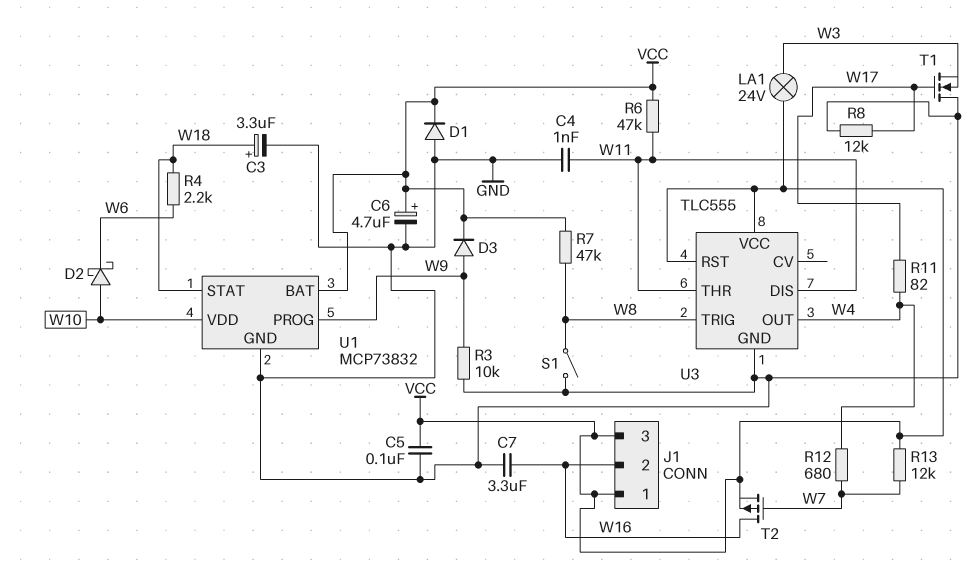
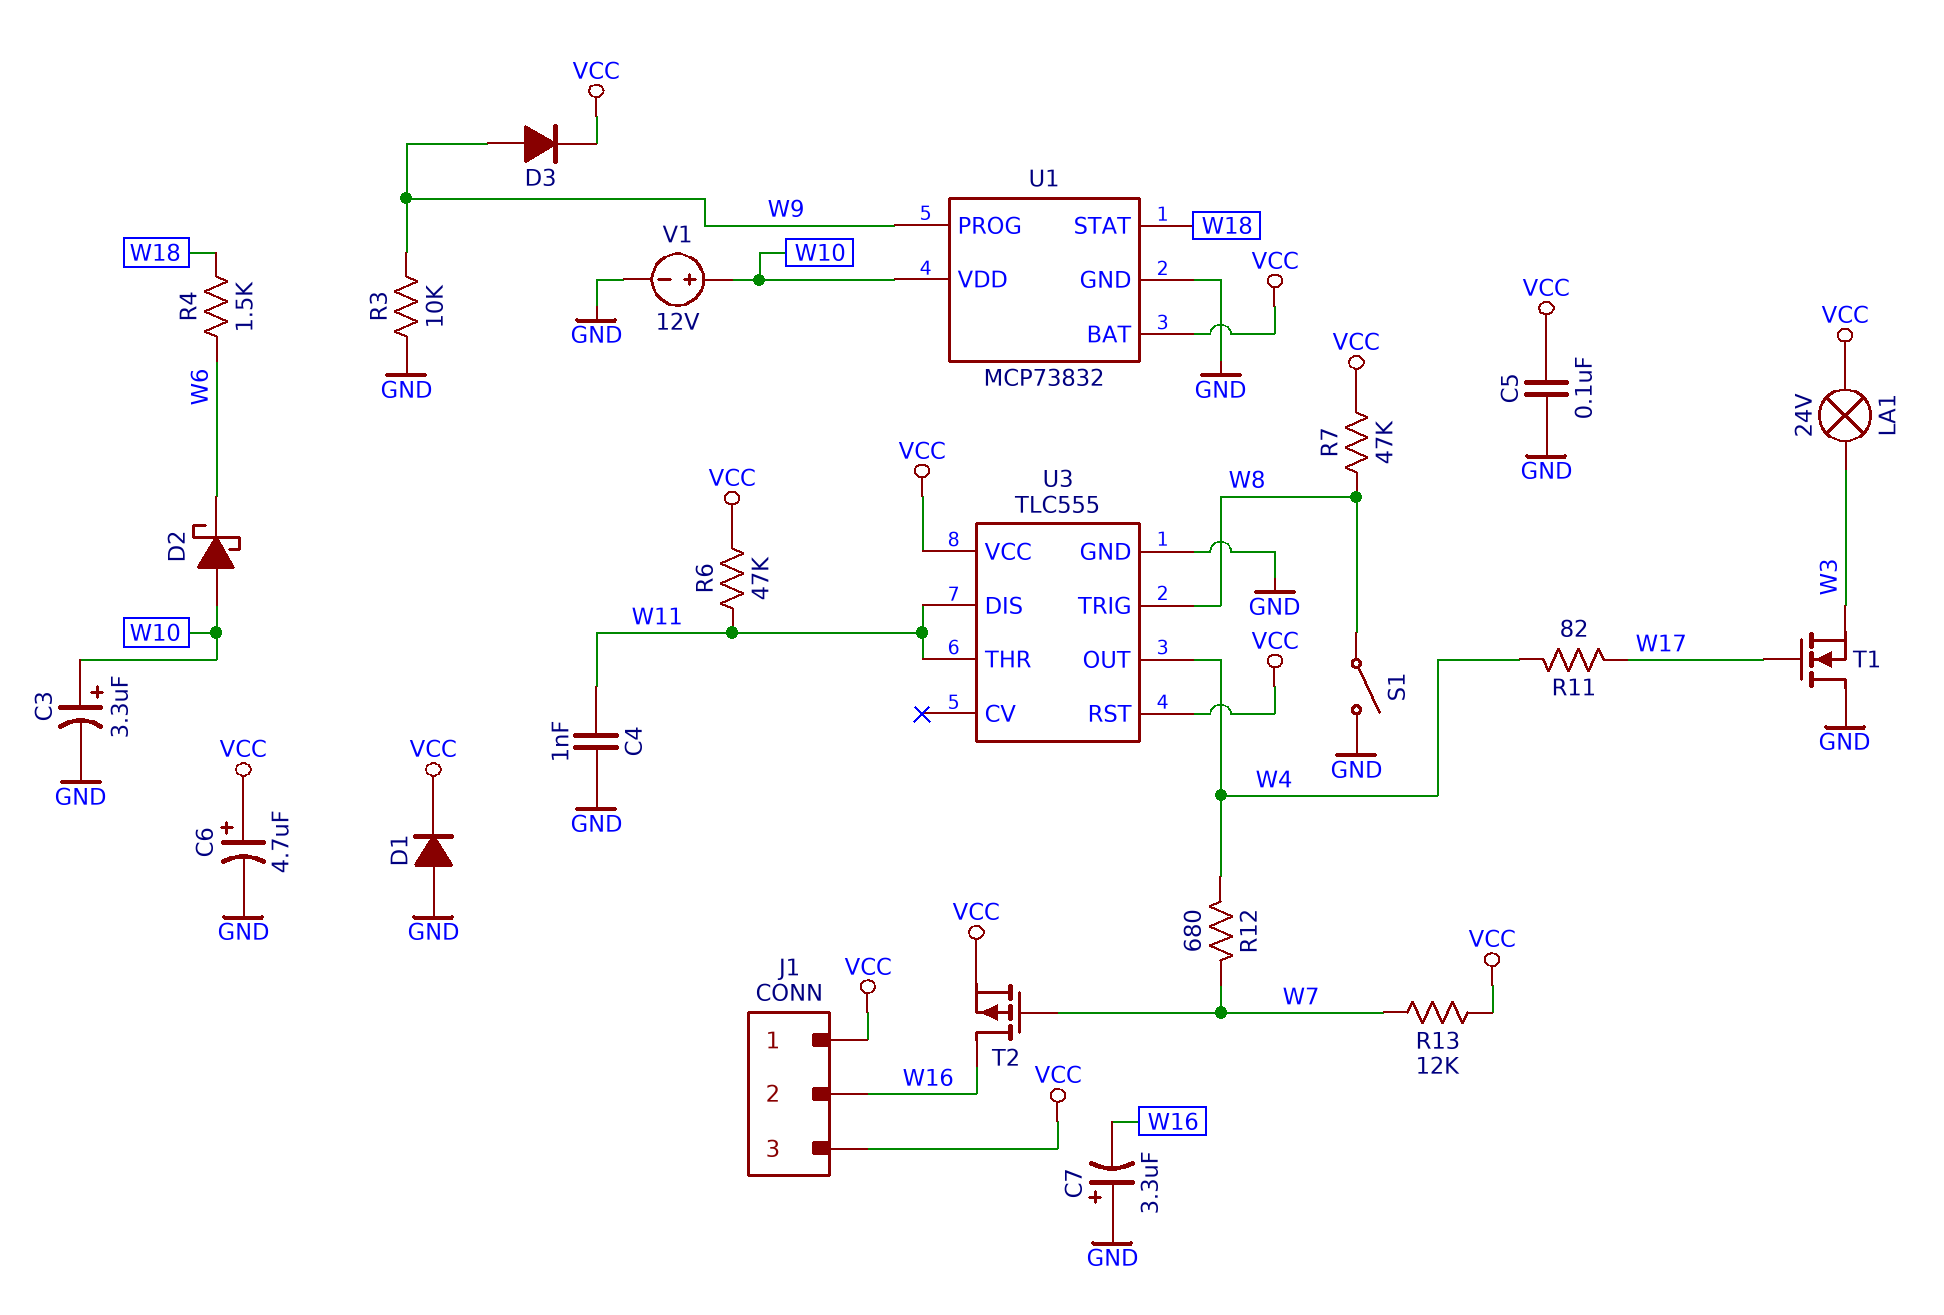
C3: 3.3uF (plus W18, minus GND) -> 3.3uF (plus W10, minus GND)
C7: 3.3uF (GND, W16) -> 3.3uF (plus GND, minus W16)
R4: 2.2k (W6, W18) -> 1.5k (W6, W18)
R8: 12k (GND, W17) -> none
V1: none -> 12V (plus W10, minus GND)

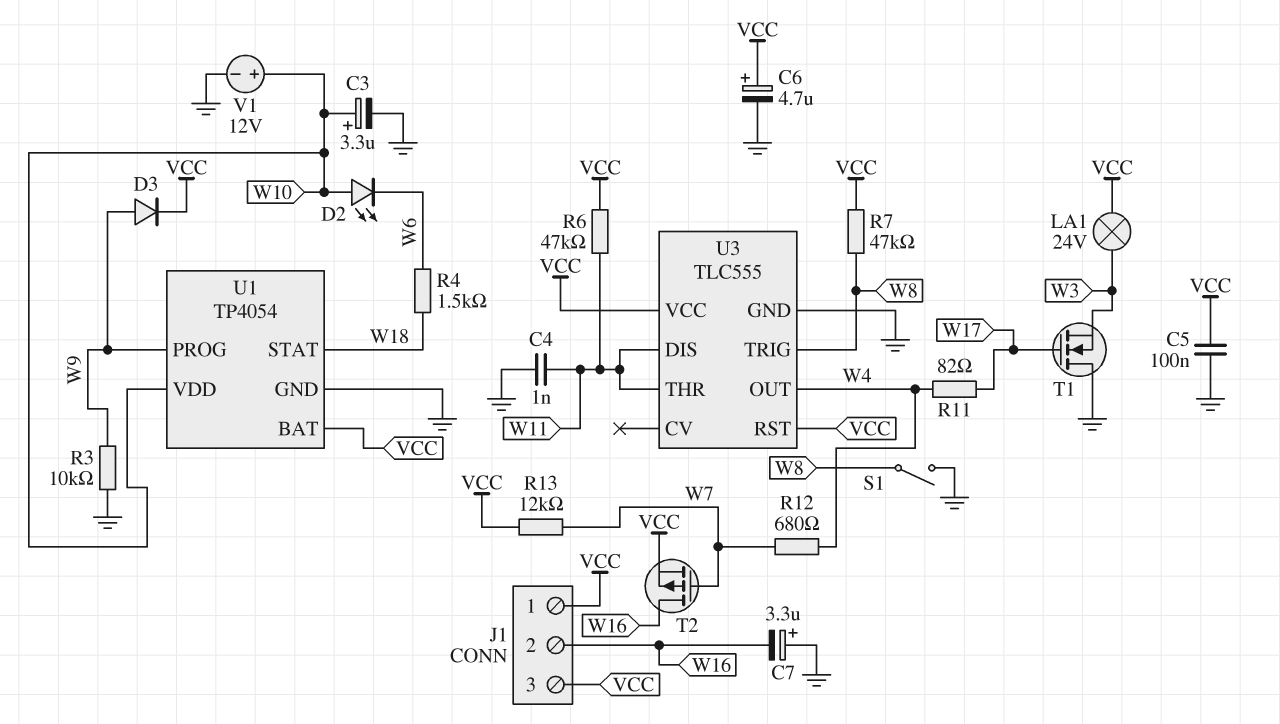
D1: diode (A GND, K VCC) -> none
D2: schottky (A W10, K W6) -> LED (A W10, K W6)
U1: MCP73832 -> TP4054

